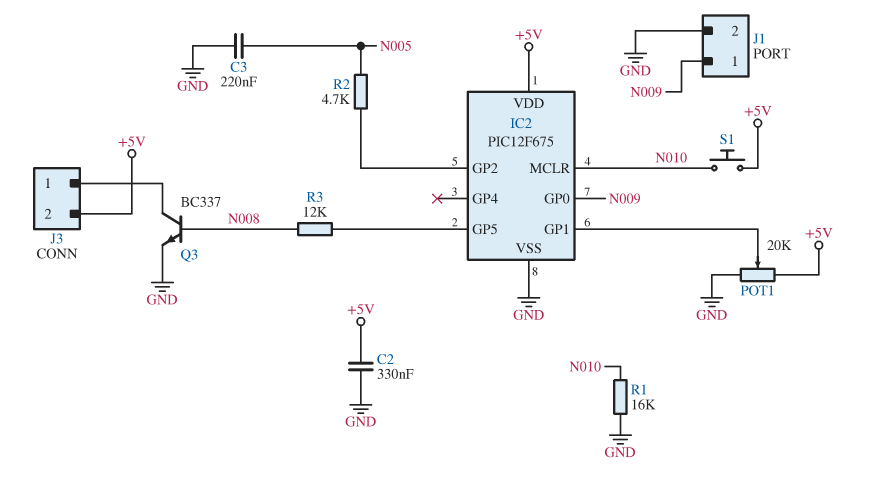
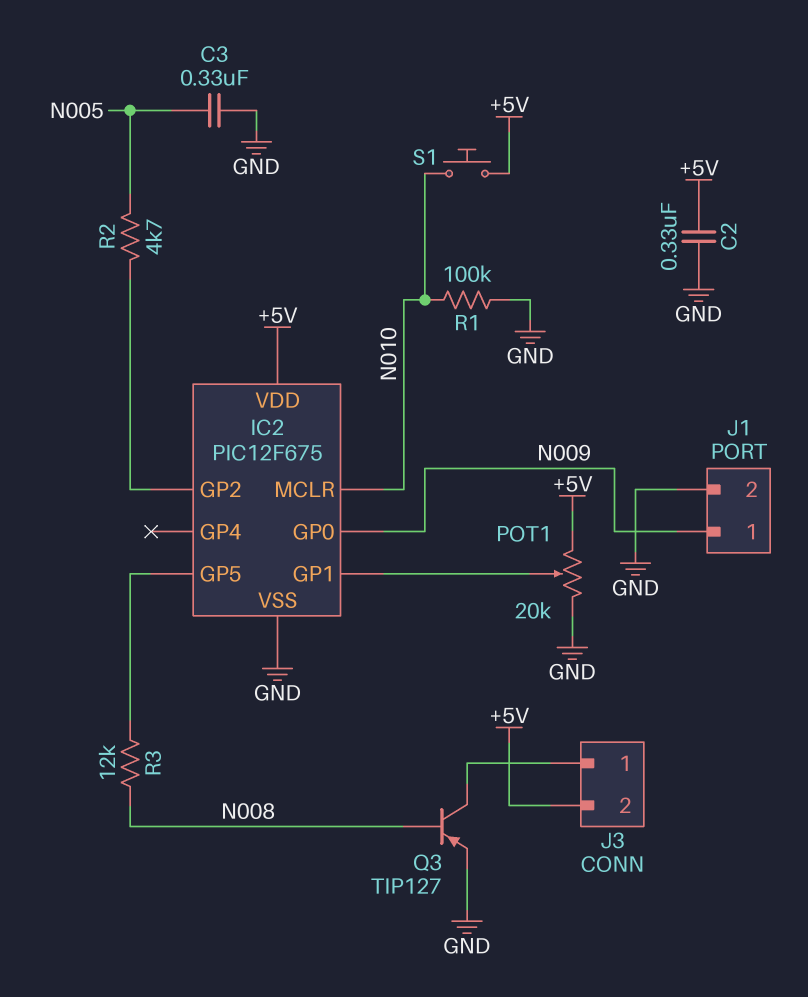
C3: 220nF (GND, N005) -> 330nF (GND, N005)
Q3: NPN BC337 (B N008, C J3/1, E GND) -> PNP TIP127 (B N008, C J3/1, E GND)
R1: 16k (GND, N010) -> 100k (GND, N010)

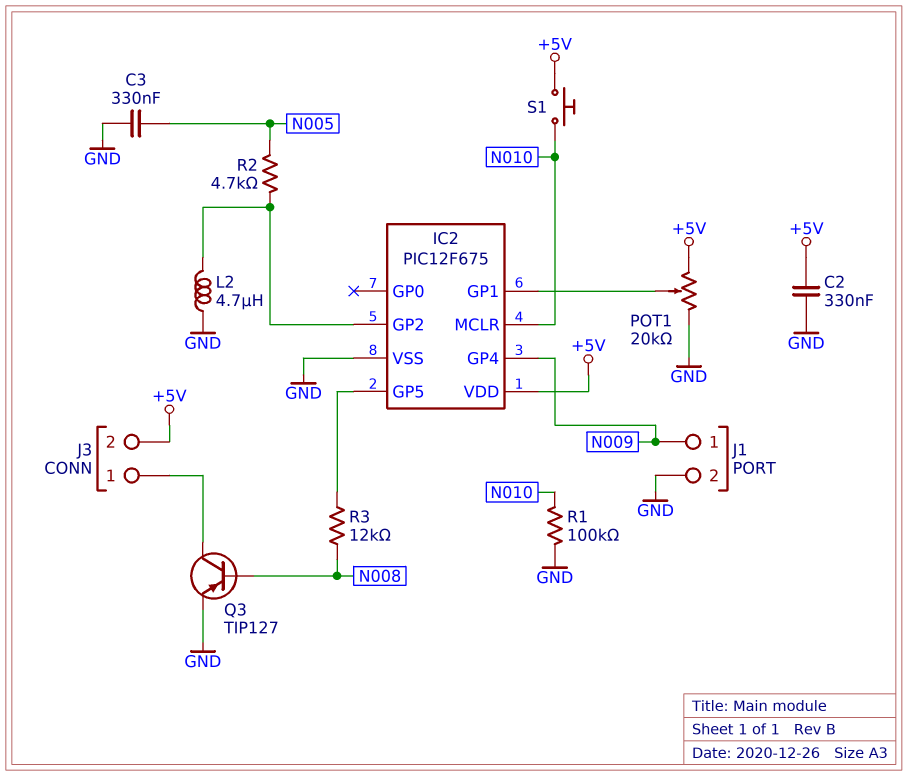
IC2 pin GP0: N009 -> none
IC2 pin GP4: none -> N009
L2: none -> 4.7uH (GND, IC2/GP2)

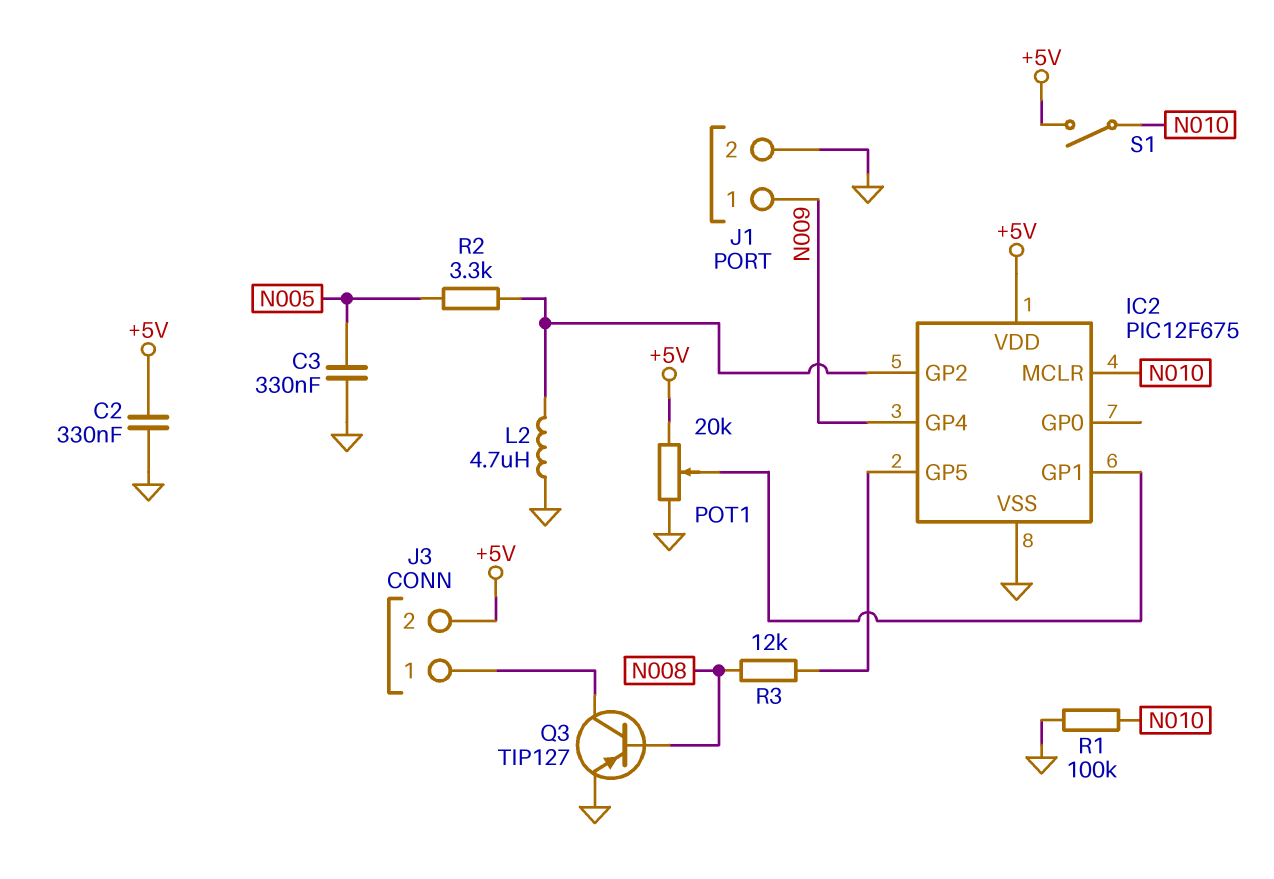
R2: 4.7k (IC2/GP2, N005) -> 3.3k (IC2/GP2, N005)
S1: button (+5V, N010) -> switch (+5V, N010)

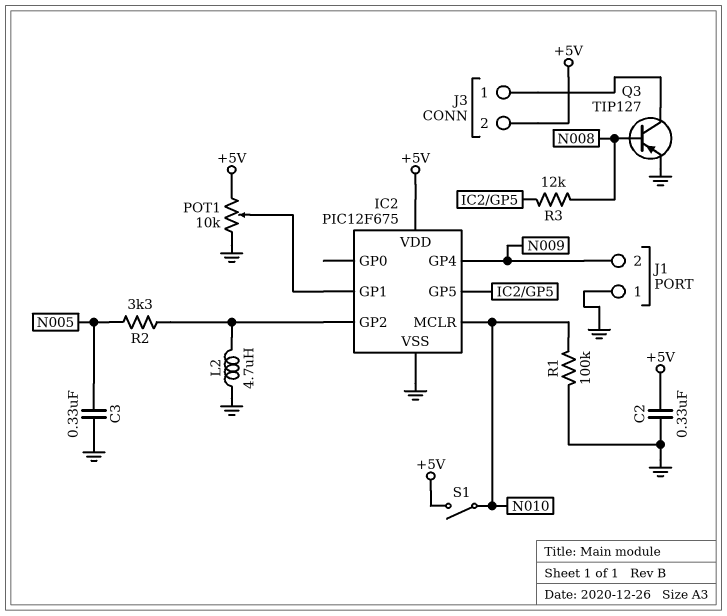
J1 pin 1: N009 -> GND
J1 pin 2: GND -> N009
POT1: 20k (+5V, GND, wiper IC2/GP1) -> 10k (+5V, GND, wiper IC2/GP1)

